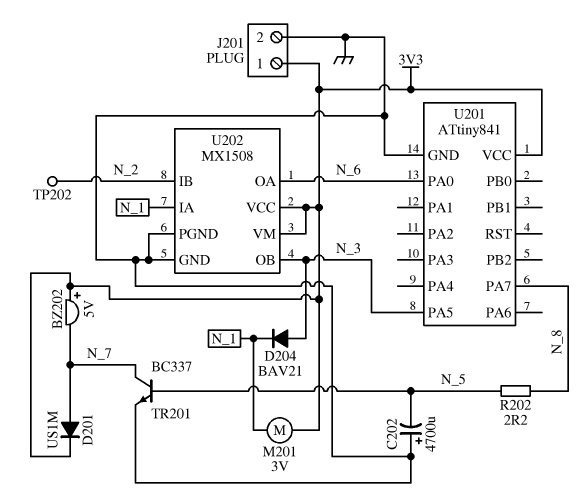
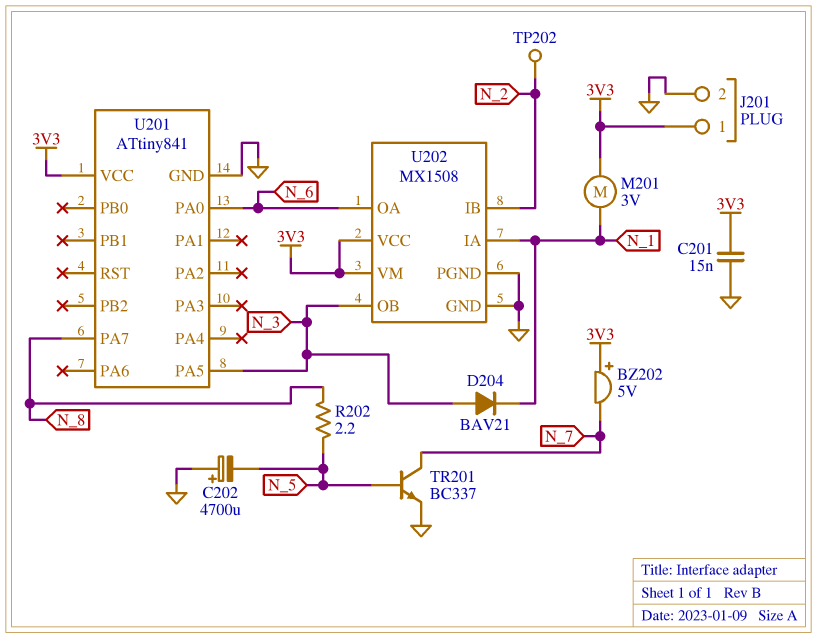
C201: none -> 15nF (3V3, GND)
D201: diode US1M (A N_7, K 3V3) -> none

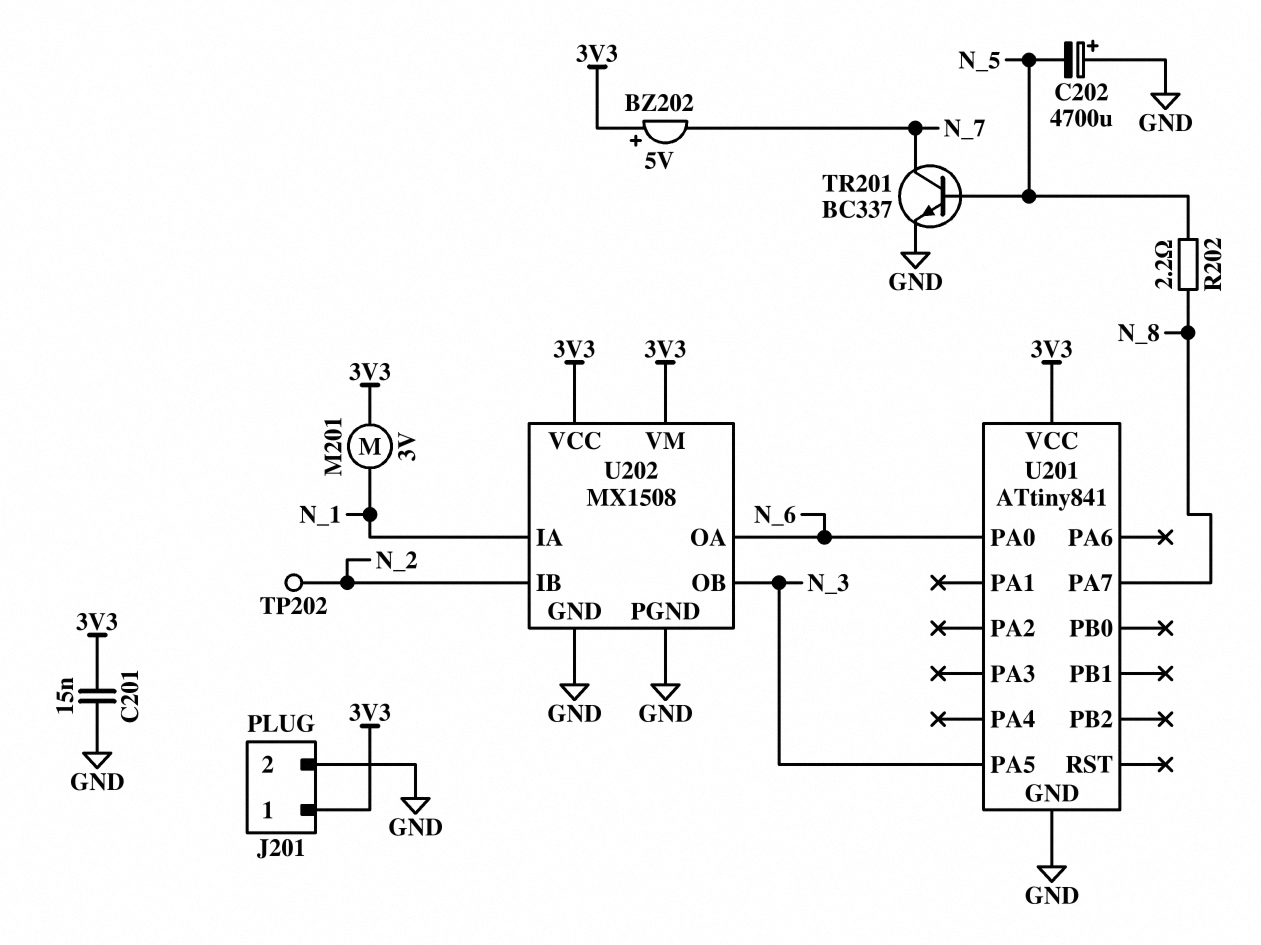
D204: diode BAV21 (A N_3, K N_1) -> none

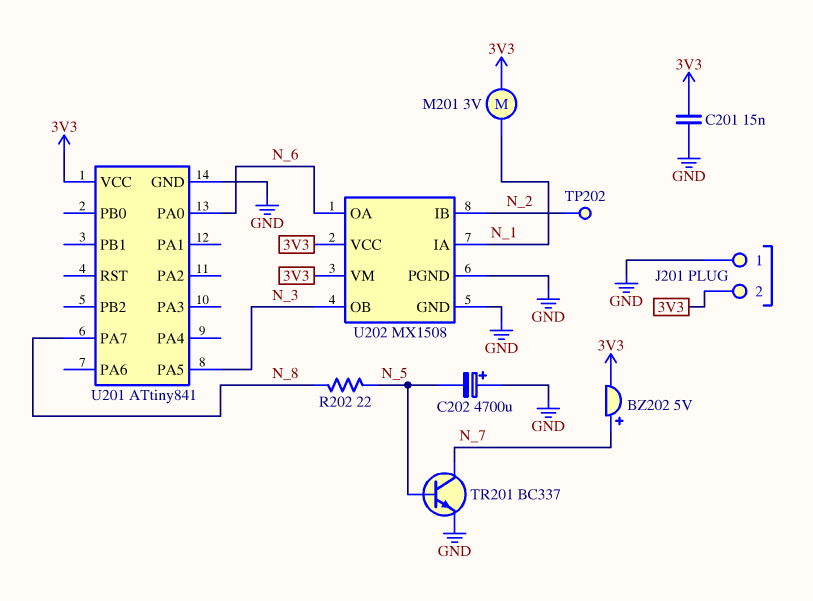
BZ202: buzzer 5V (plus 3V3, minus N_7) -> buzzer 5V (plus N_7, minus 3V3)
J201 pin 1: 3V3 -> GND
J201 pin 2: GND -> 3V3
R202: 2.2 (N_5, N_8) -> 22 (N_5, N_8)

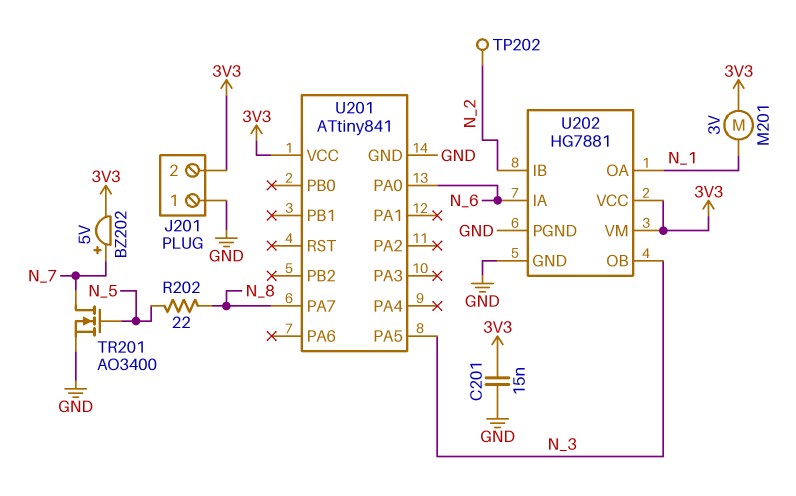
C202: 4700uF (plus GND, minus N_5) -> none
TR201: NPN BC337 (B N_5, C N_7, E GND) -> NMOS AO3400 (G N_5, D N_7, S GND)
U202: MX1508 -> HG7881
U202 pin IA: N_1 -> N_6
U202 pin OA: N_6 -> N_1

